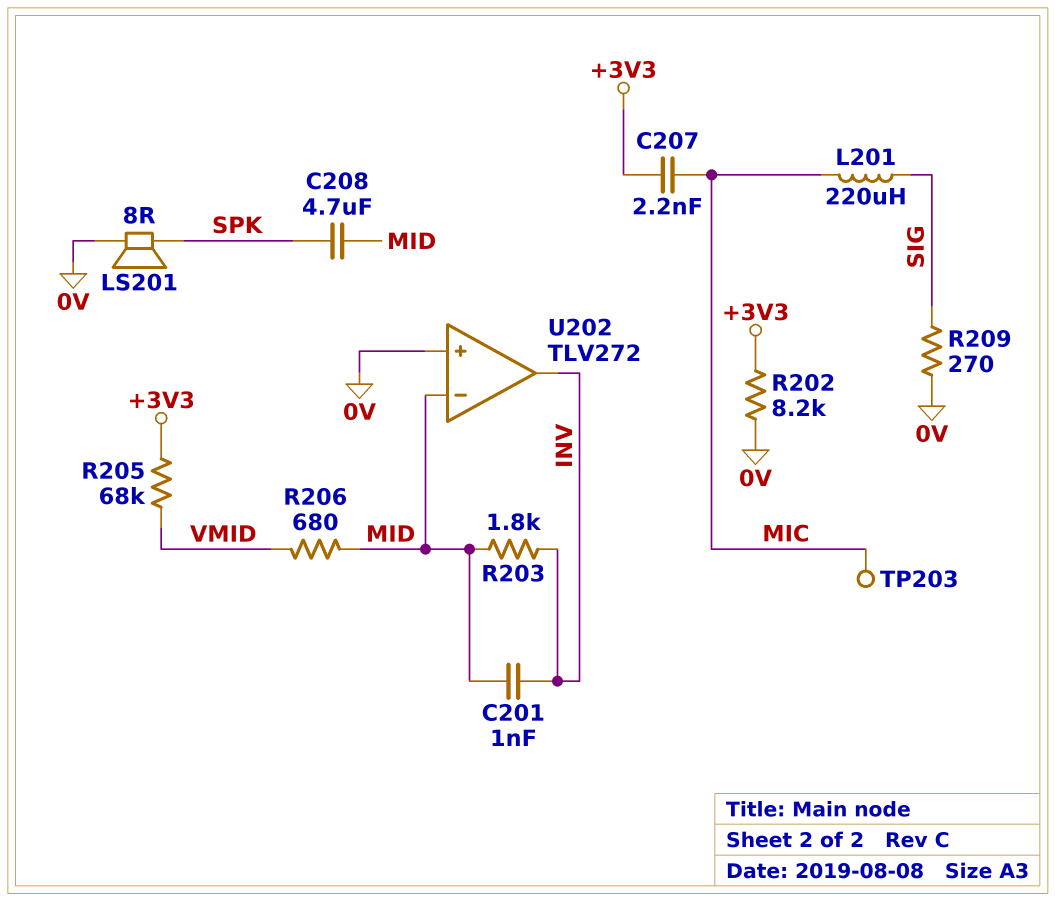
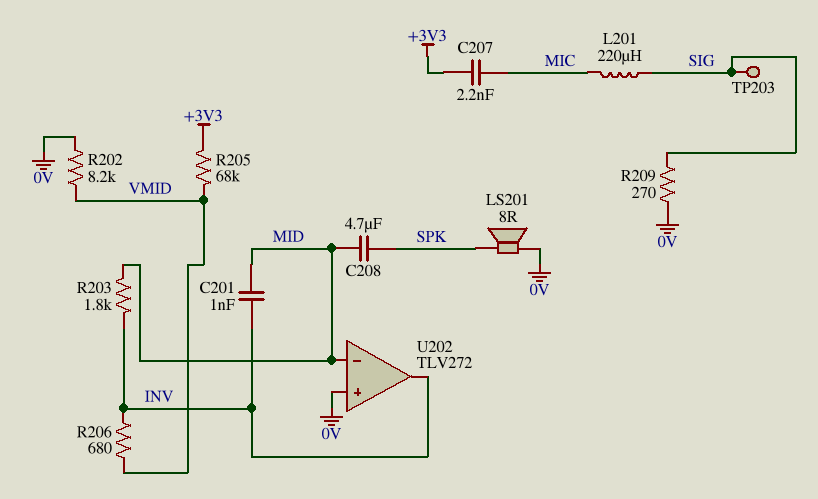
R202: 8.2k (+3V3, 0V) -> 8.2k (0V, VMID)
R206: 680 (MID, VMID) -> 680 (INV, VMID)
TP203: test point (MIC) -> test point (SIG)

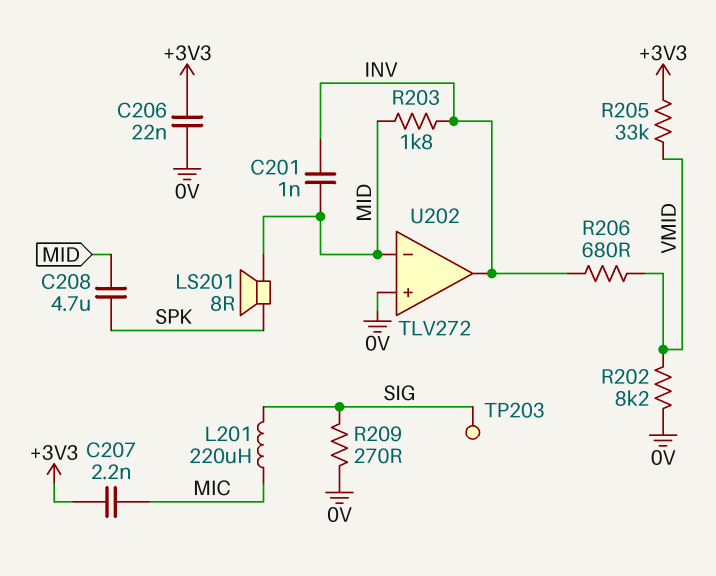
C206: none -> 22nF (+3V3, 0V)
LS201: speaker 8R (0V, SPK) -> speaker 8R (MID, SPK)
R205: 68k (+3V3, VMID) -> 33k (+3V3, VMID)

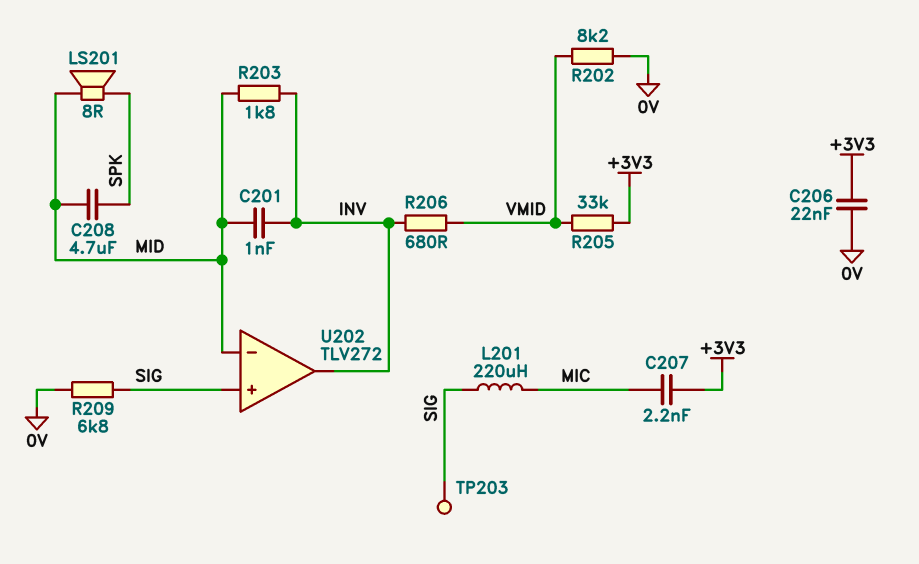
R209: 270 (0V, SIG) -> 6.8k (0V, SIG)
U202 pin in+: 0V -> SIG

